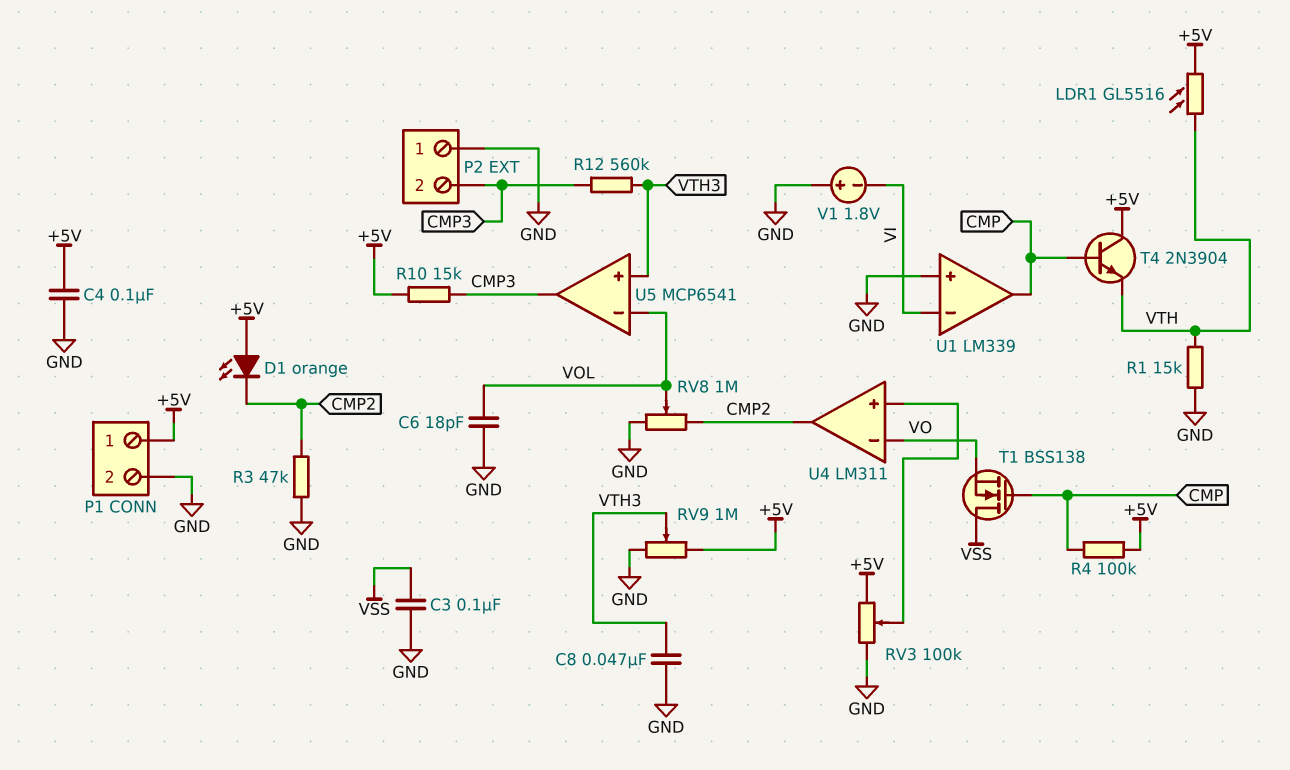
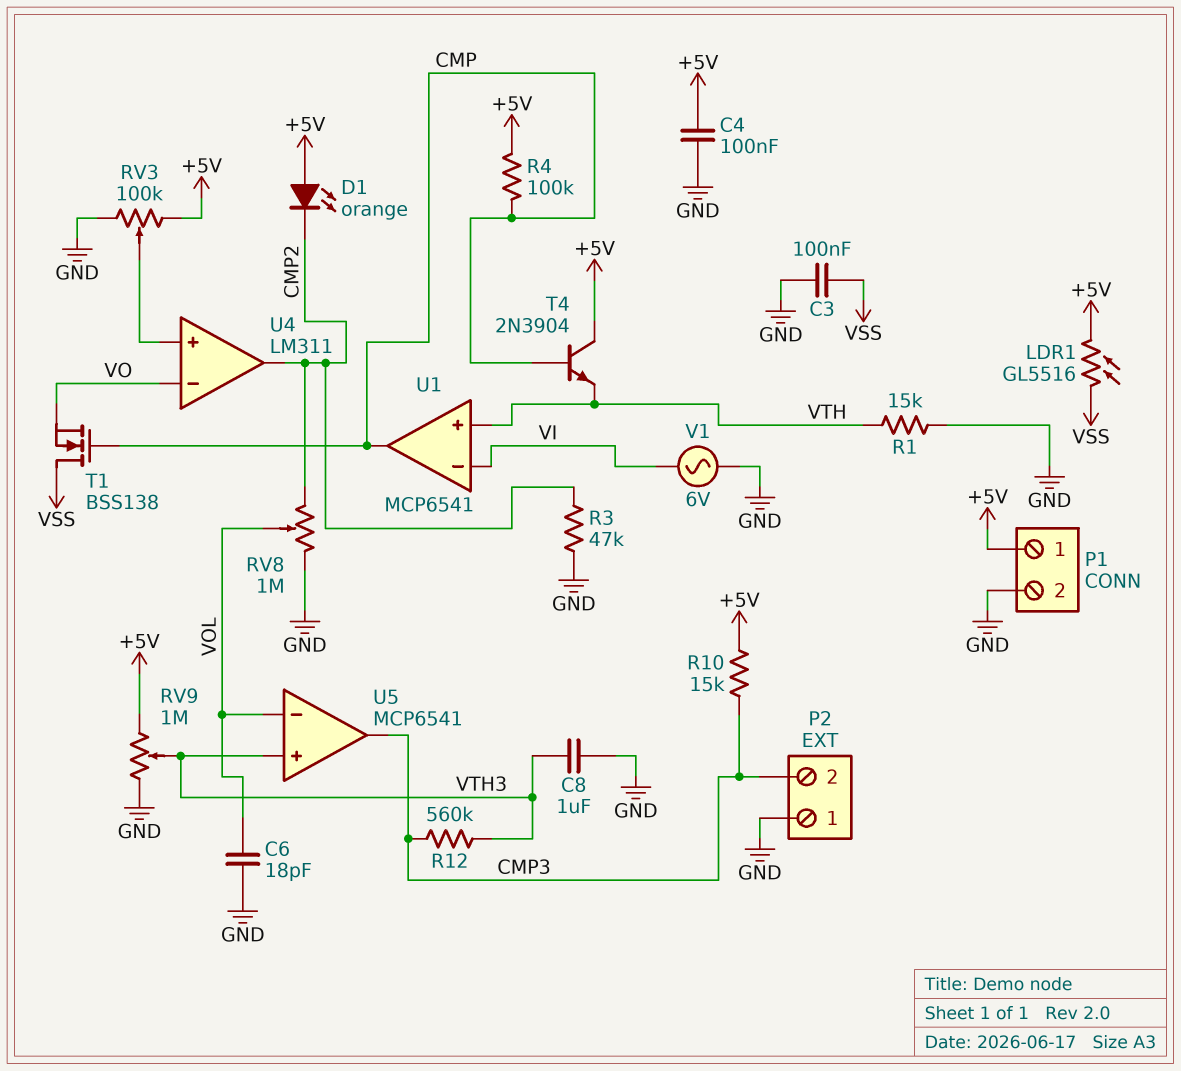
C8: 47nF (GND, VTH3) -> 1uF (GND, VTH3)
LDR1: GL5516 (+5V, VTH) -> GL5516 (+5V, VSS)
U1: LM339 -> MCP6541
U1 pin in+: GND -> VTH
V1: 1.8V (plus GND, minus VI) -> AC 6V (GND, VI)

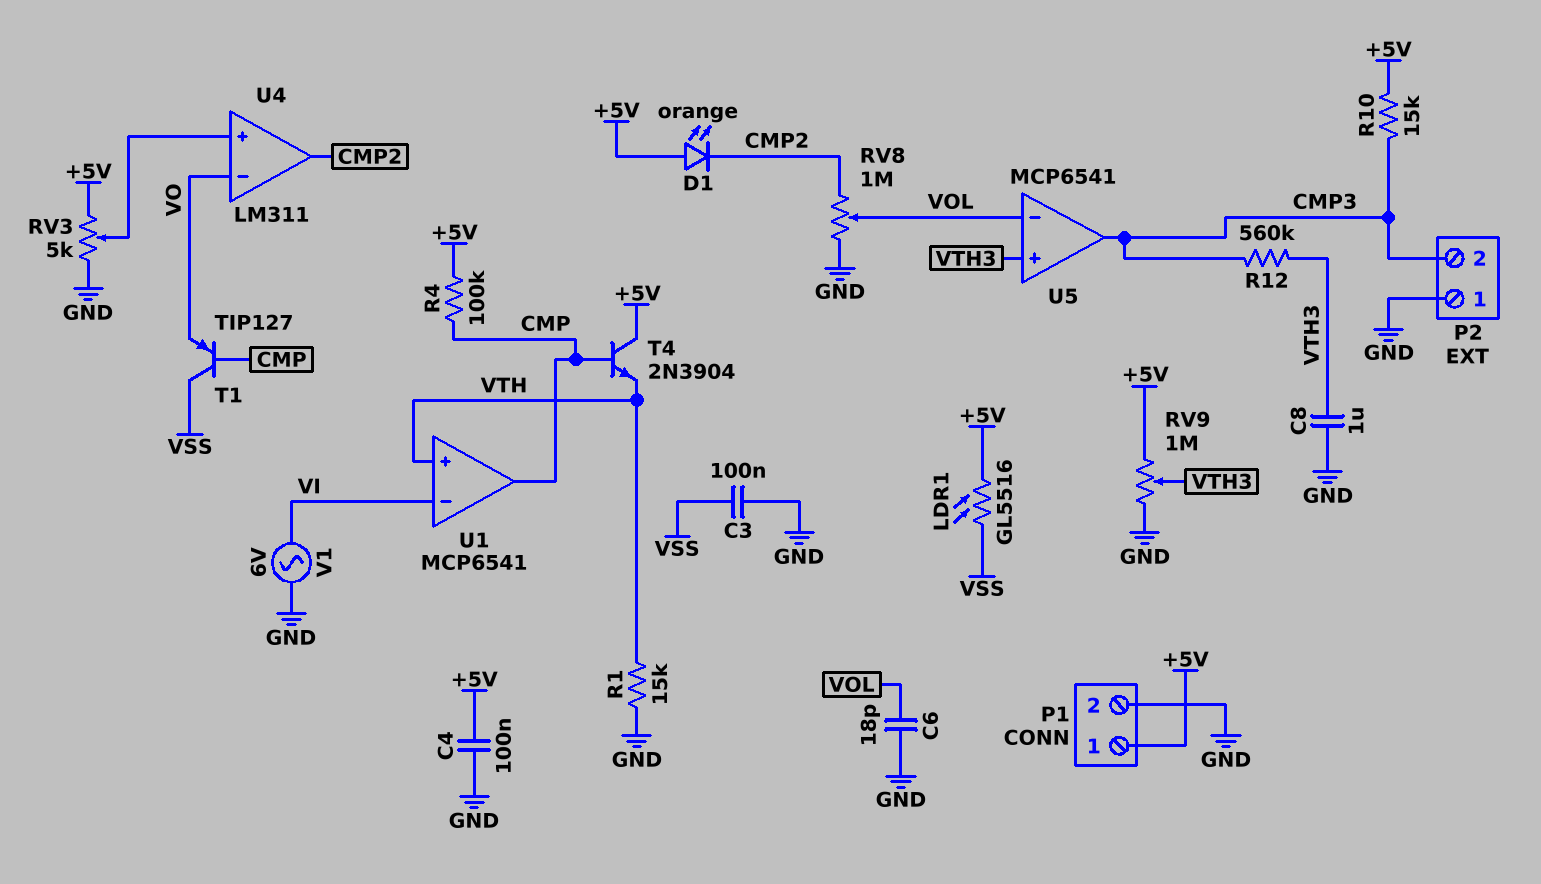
R3: 47k (CMP2, GND) -> none
RV3: 100k (+5V, GND, wiper U4/in+) -> 5k (+5V, GND, wiper U4/in+)
T1: NMOS BSS138 (G CMP, D VSS, S VO) -> PNP TIP127 (B CMP, C VSS, E VO)

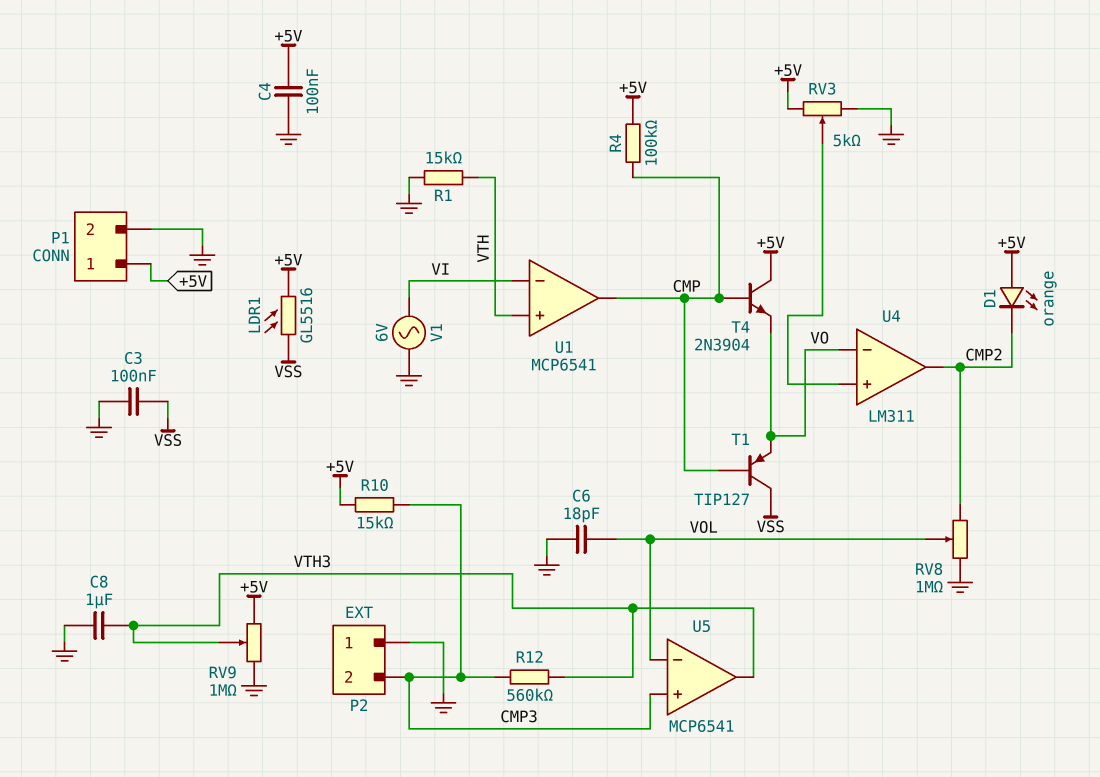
T4: NPN 2N3904 (B CMP, C +5V, E VTH) -> NPN 2N3904 (B CMP, C +5V, E VO)
U5 pin in+: VTH3 -> CMP3
U5 pin out: CMP3 -> VTH3

